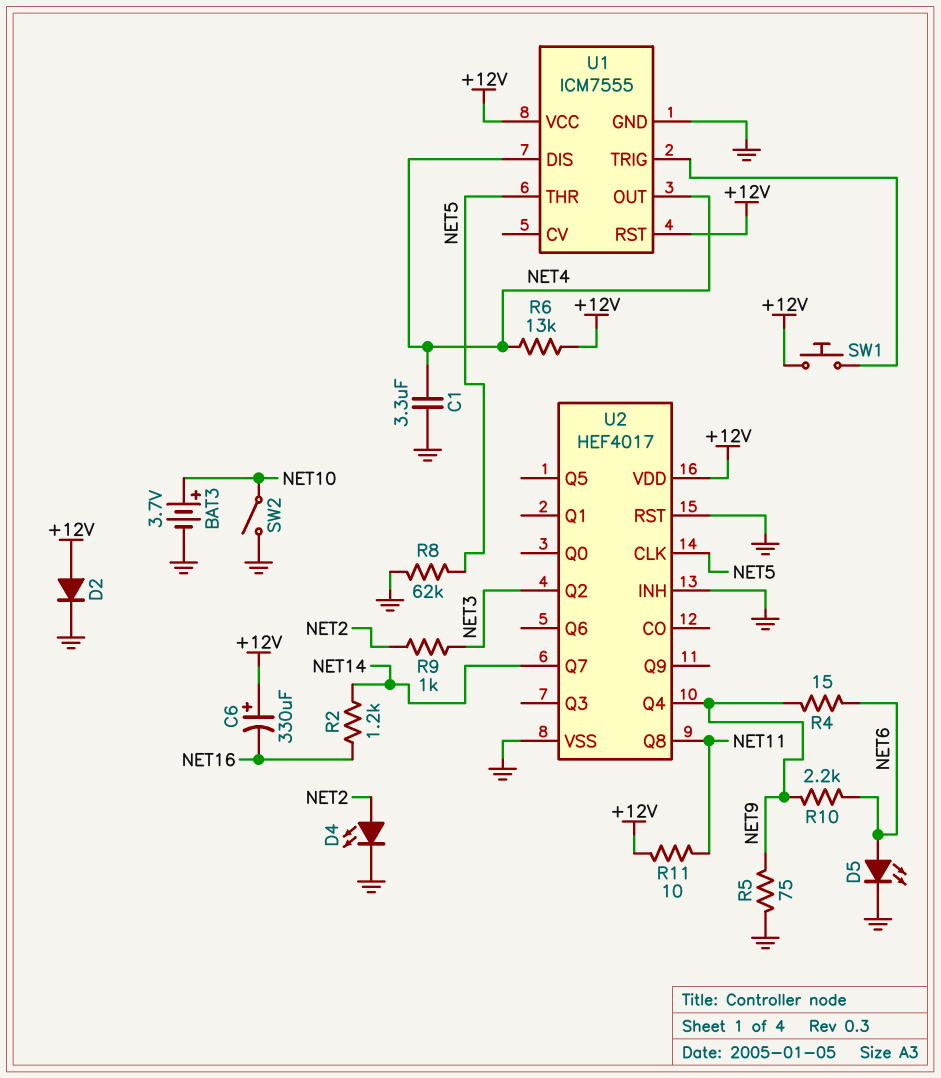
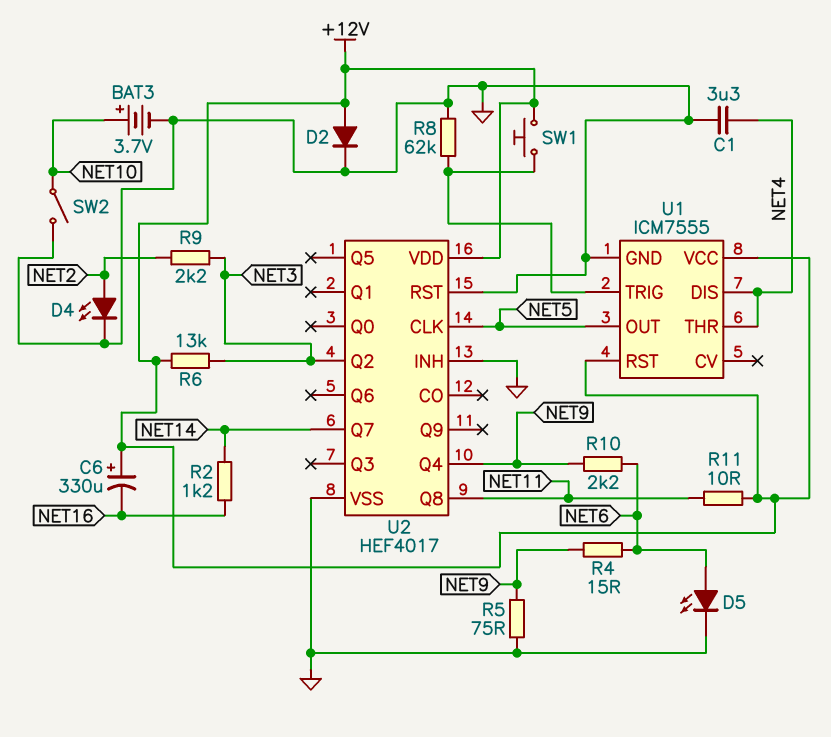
R6: 13k (+12V, NET4) -> 13k (+12V, NET3)
R8: 62k (GND, NET5) -> 62k (GND, U1/TRIG)
R9: 1k (NET2, NET3) -> 2.2k (NET2, NET3)
U1 pin OUT: NET4 -> NET5
U1 pin THR: NET5 -> NET4

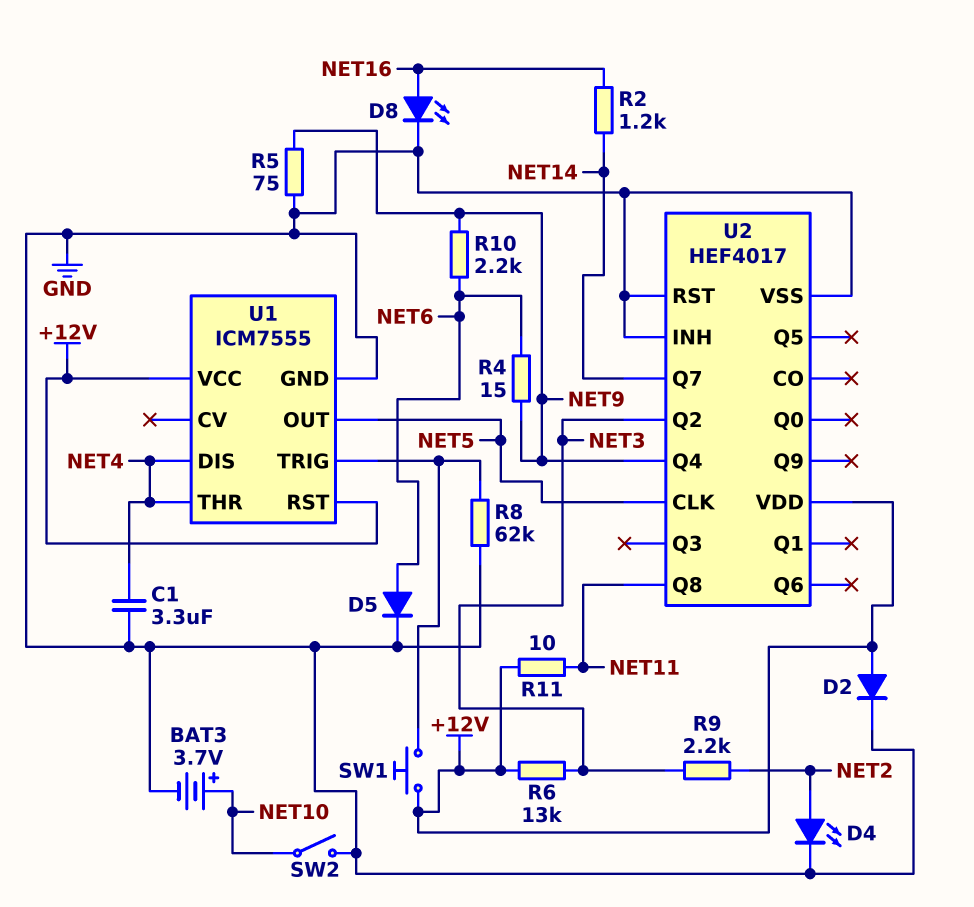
C6: 330uF (plus +12V, minus NET16) -> none
D5: LED (A NET6, K GND) -> diode (A NET6, K GND)
D8: none -> LED (A NET16, K GND)

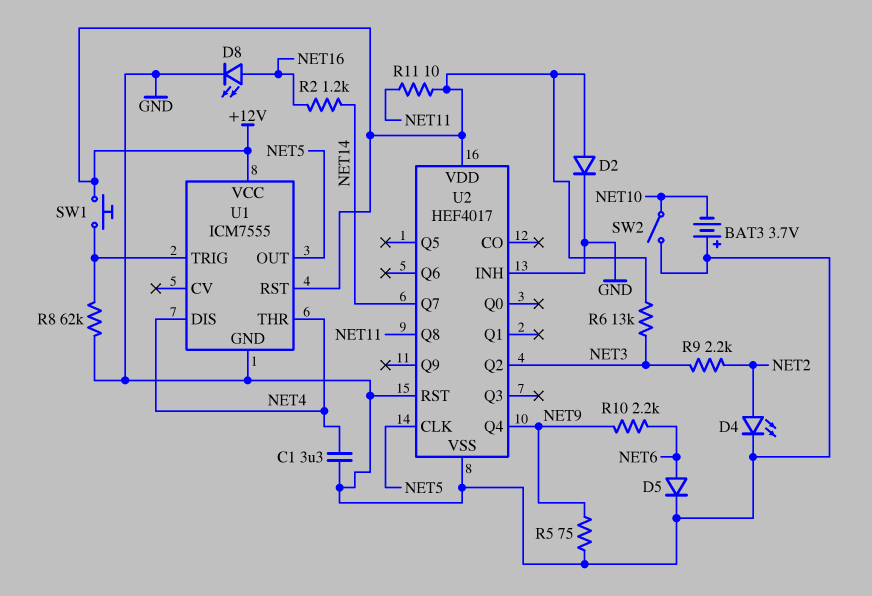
BAT3: 3.7V (plus NET10, minus GND) -> 3.7V (plus GND, minus NET10)
R4: 15 (NET6, NET9) -> none

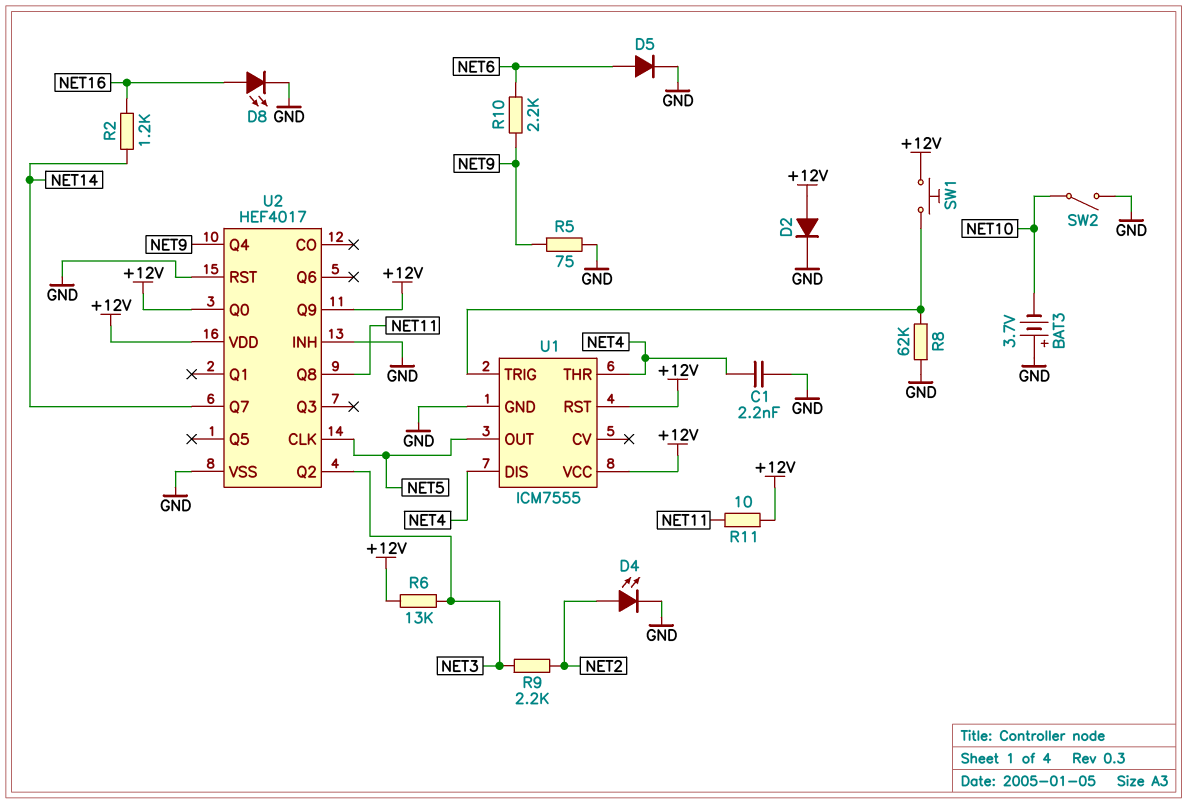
C1: 3.3uF (GND, NET4) -> 2.2nF (GND, NET4)
U2 pin Q0: none -> +12V
U2 pin Q9: none -> +12V

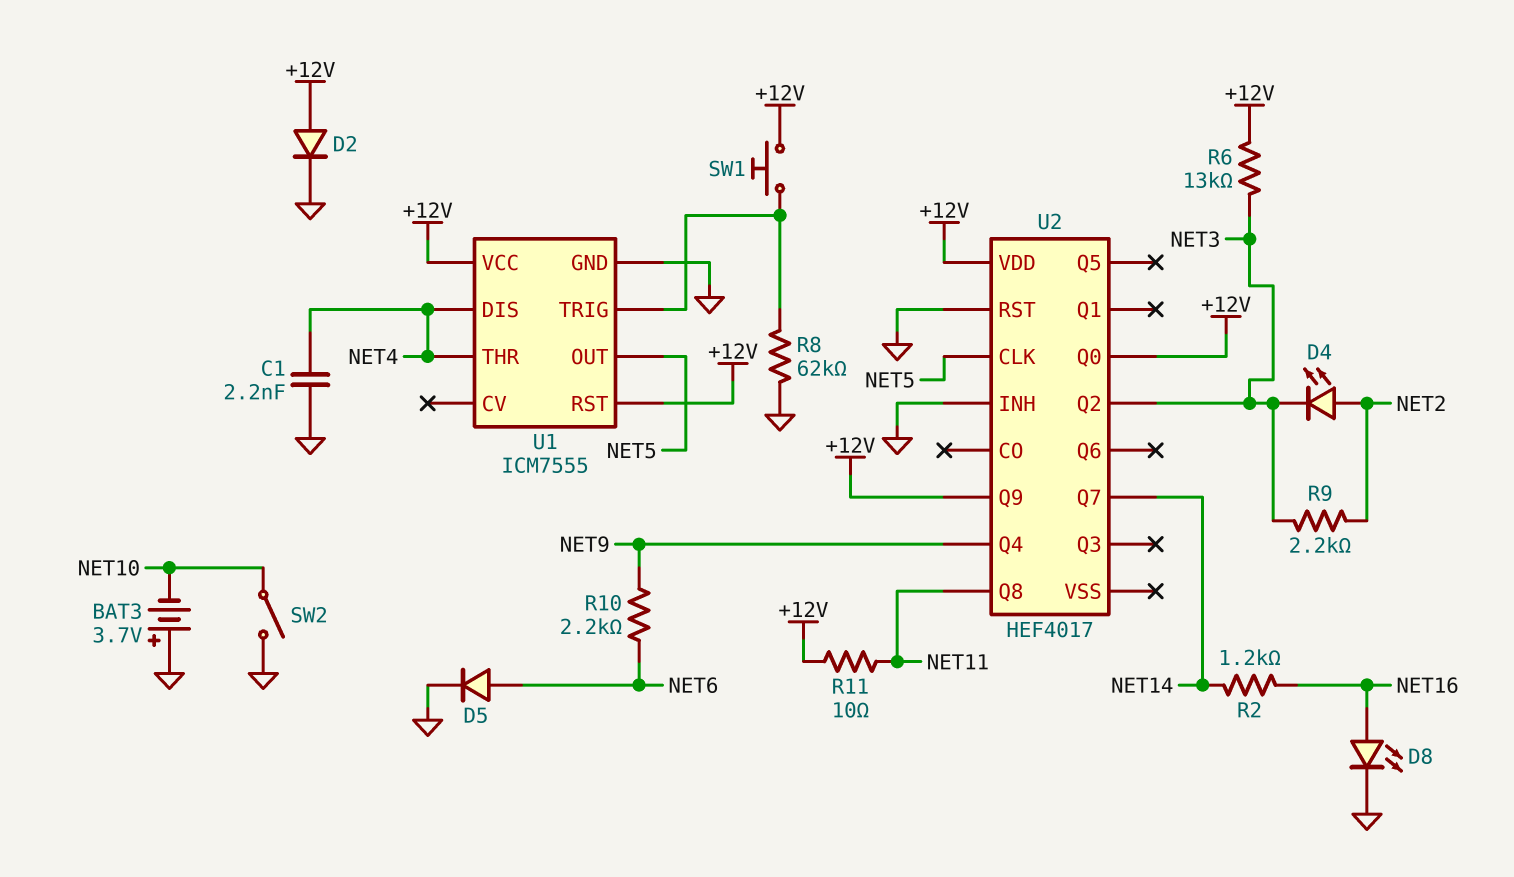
D4: LED (A NET2, K GND) -> LED (A NET2, K NET3)
R5: 75 (GND, NET9) -> none
U2 pin VSS: GND -> none

